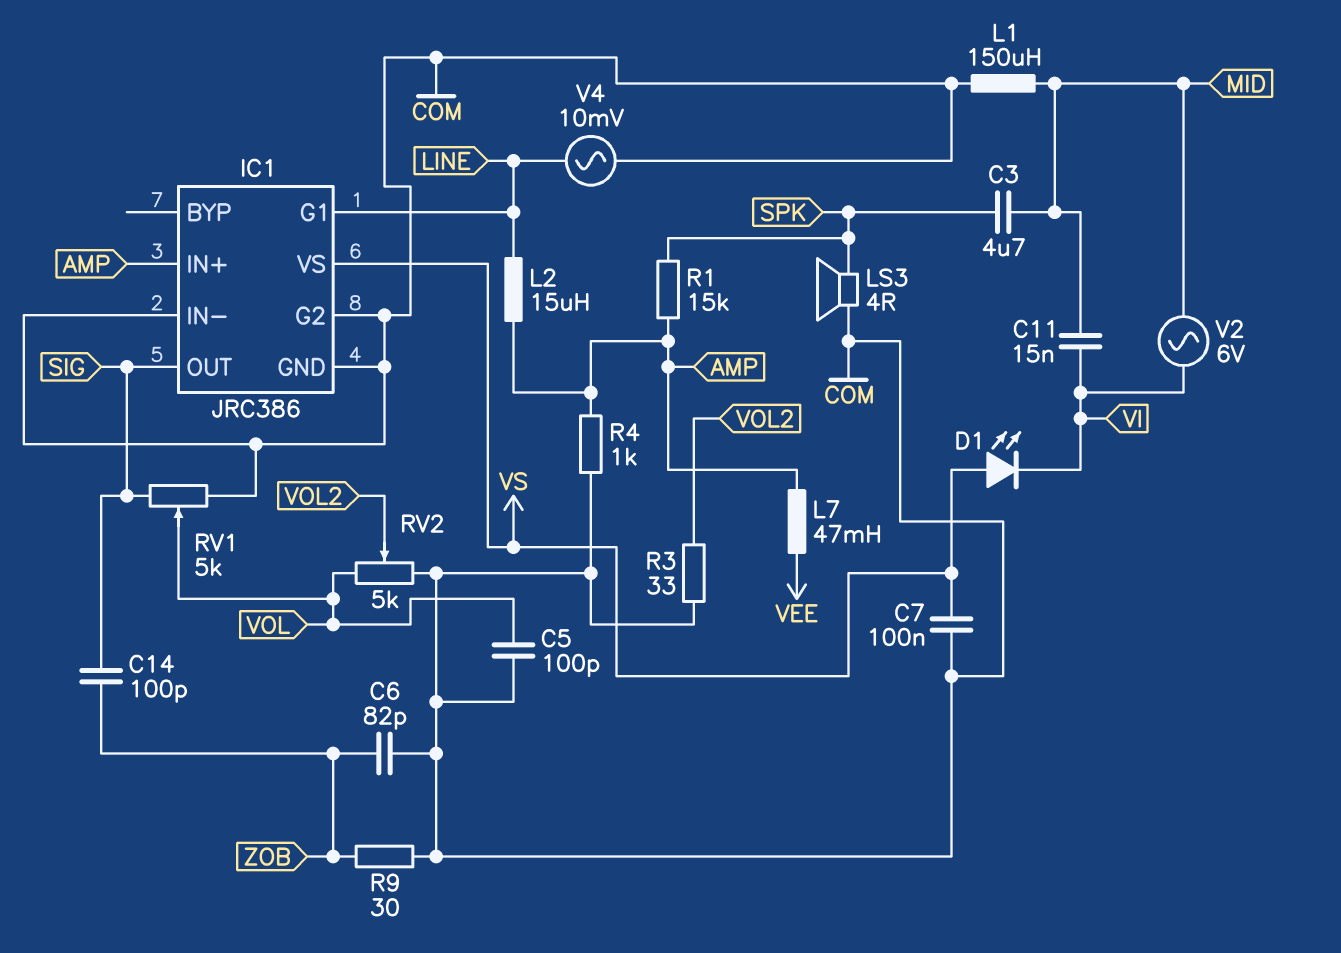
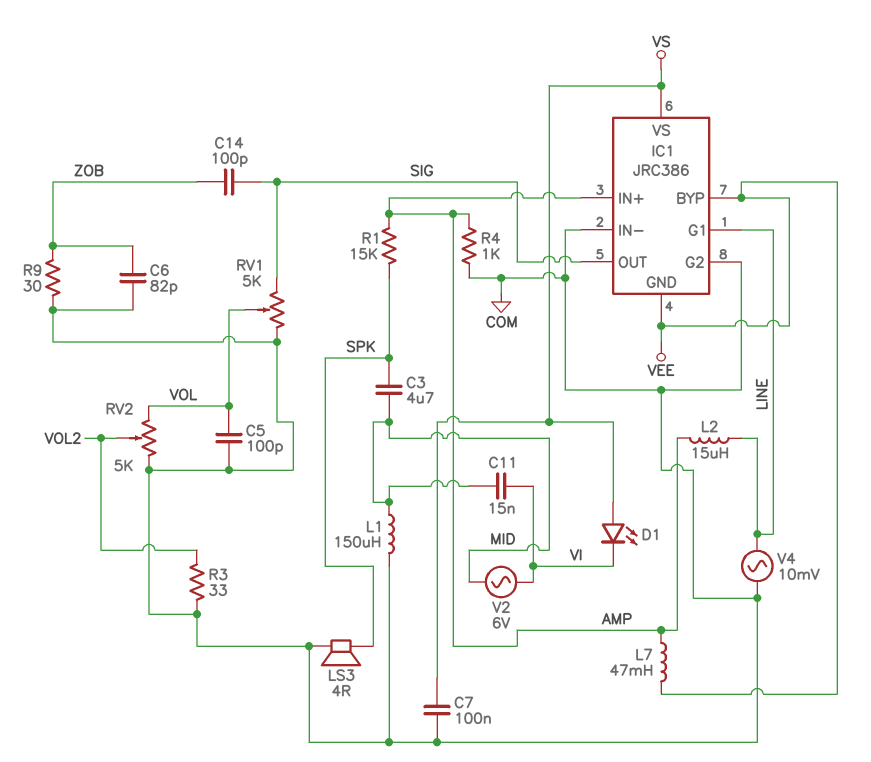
IC1 pin BYP: none -> VEE
IC1 pin GND: COM -> VEE

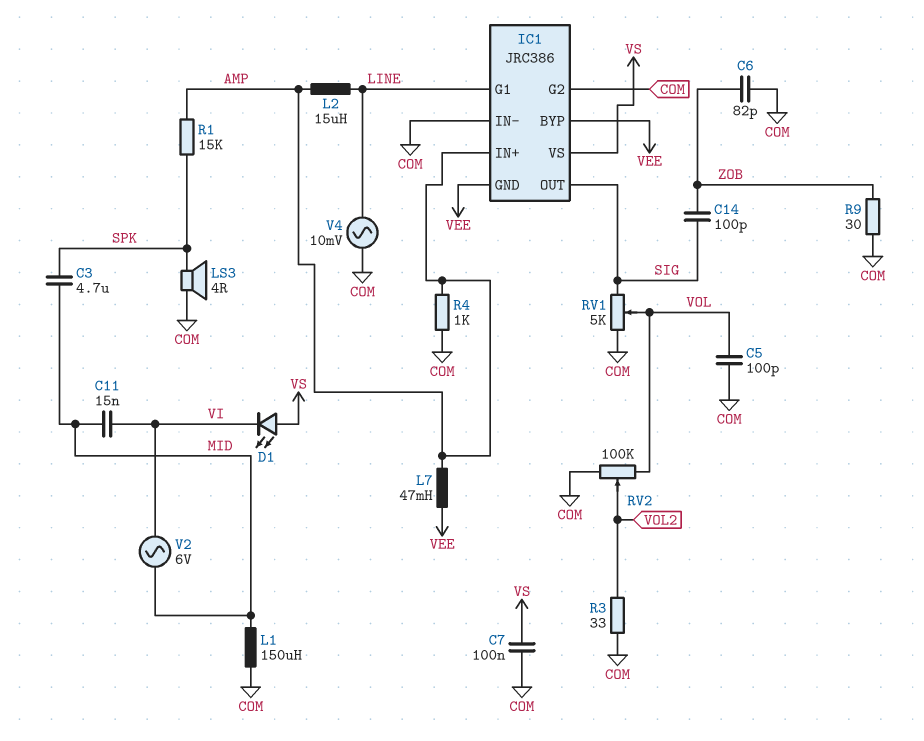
RV2: 5k (COM, VOL, wiper VOL2) -> 100k (COM, VOL, wiper VOL2)

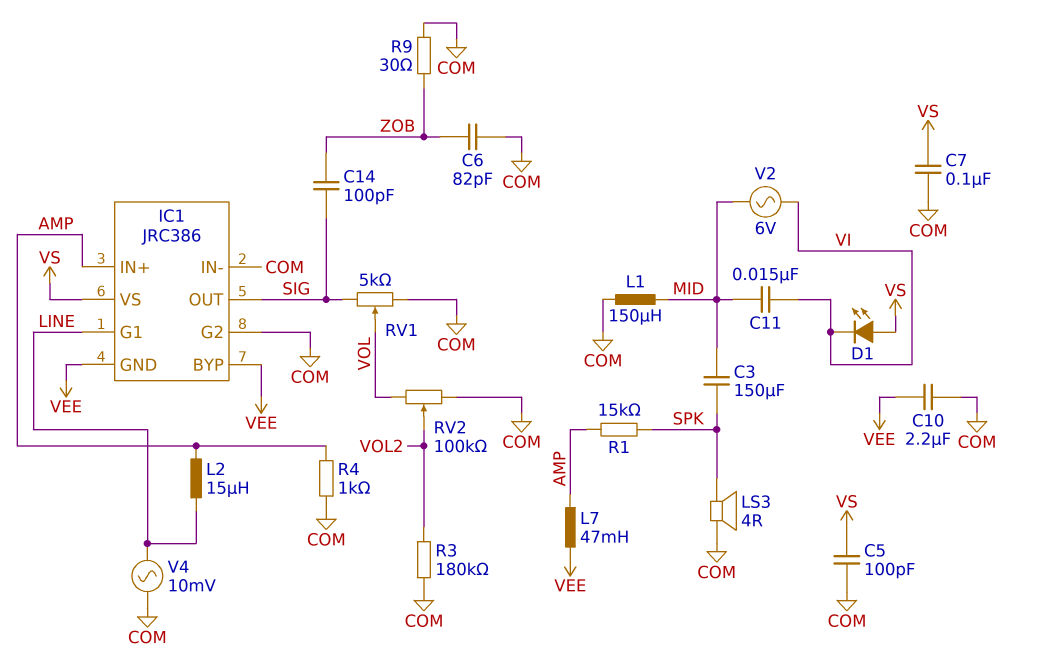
C3: 4.7uF (MID, SPK) -> 150uF (MID, SPK)
C5: 100pF (COM, VOL) -> 100pF (COM, VS)
C10: none -> 2.2uF (COM, VEE)
R3: 33 (COM, VOL2) -> 180k (COM, VOL2)

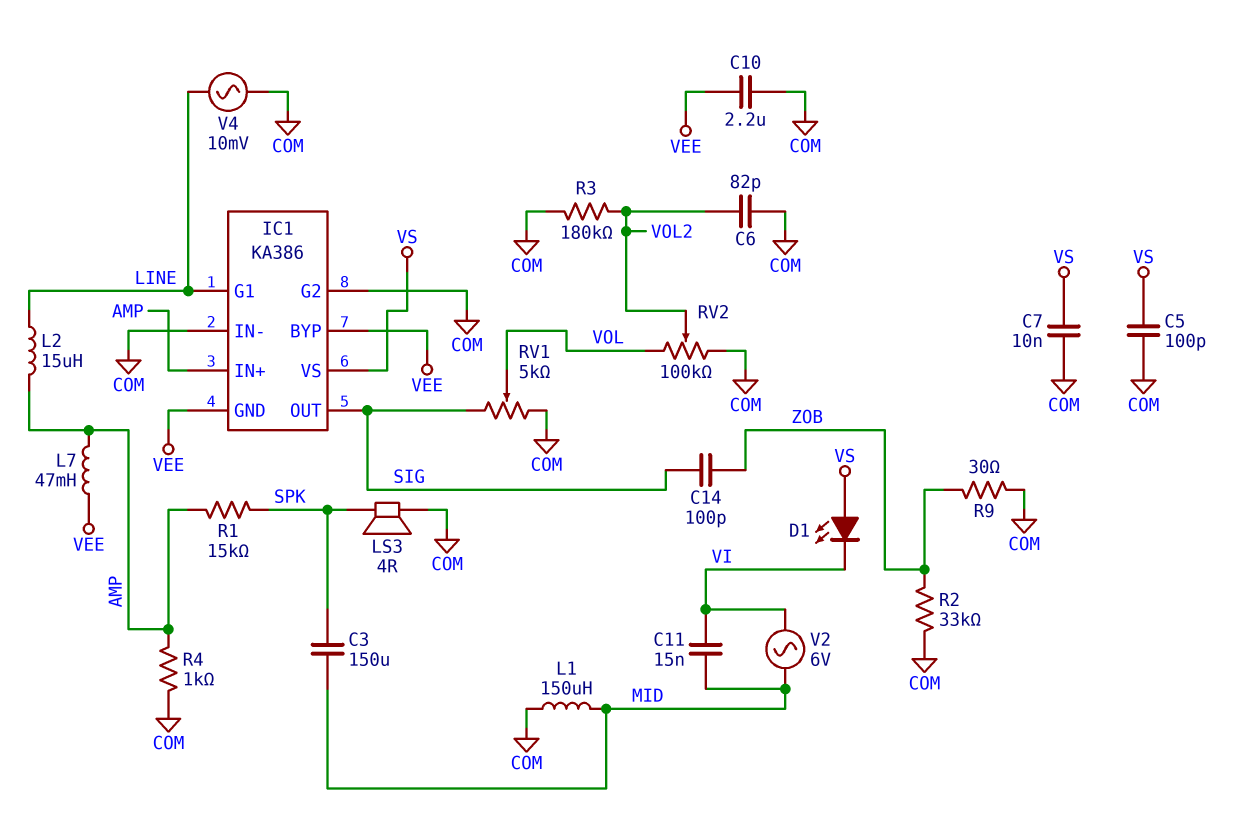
C6: 82pF (COM, ZOB) -> 82pF (COM, VOL2)
C7: 100nF (COM, VS) -> 10nF (COM, VS)
IC1: JRC386 -> KA386
R2: none -> 33k (COM, ZOB)

